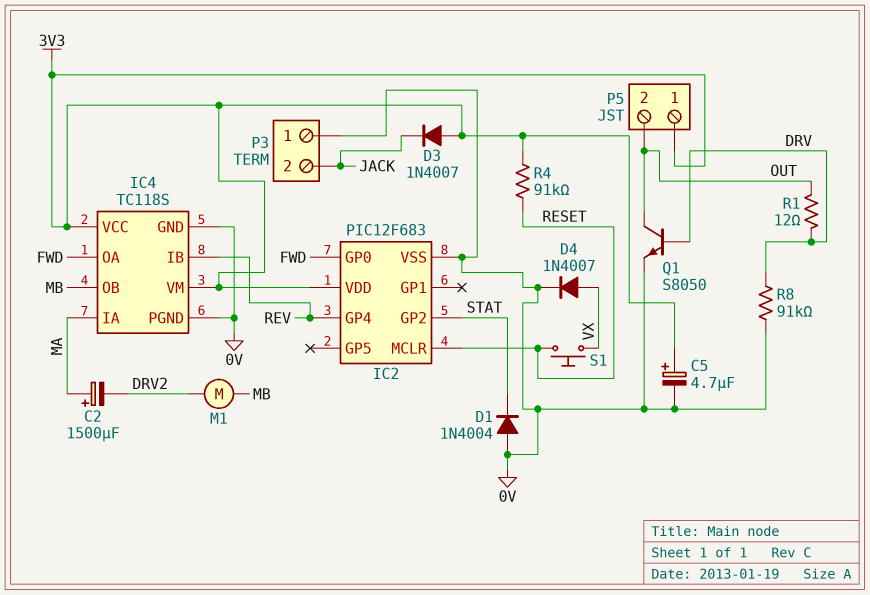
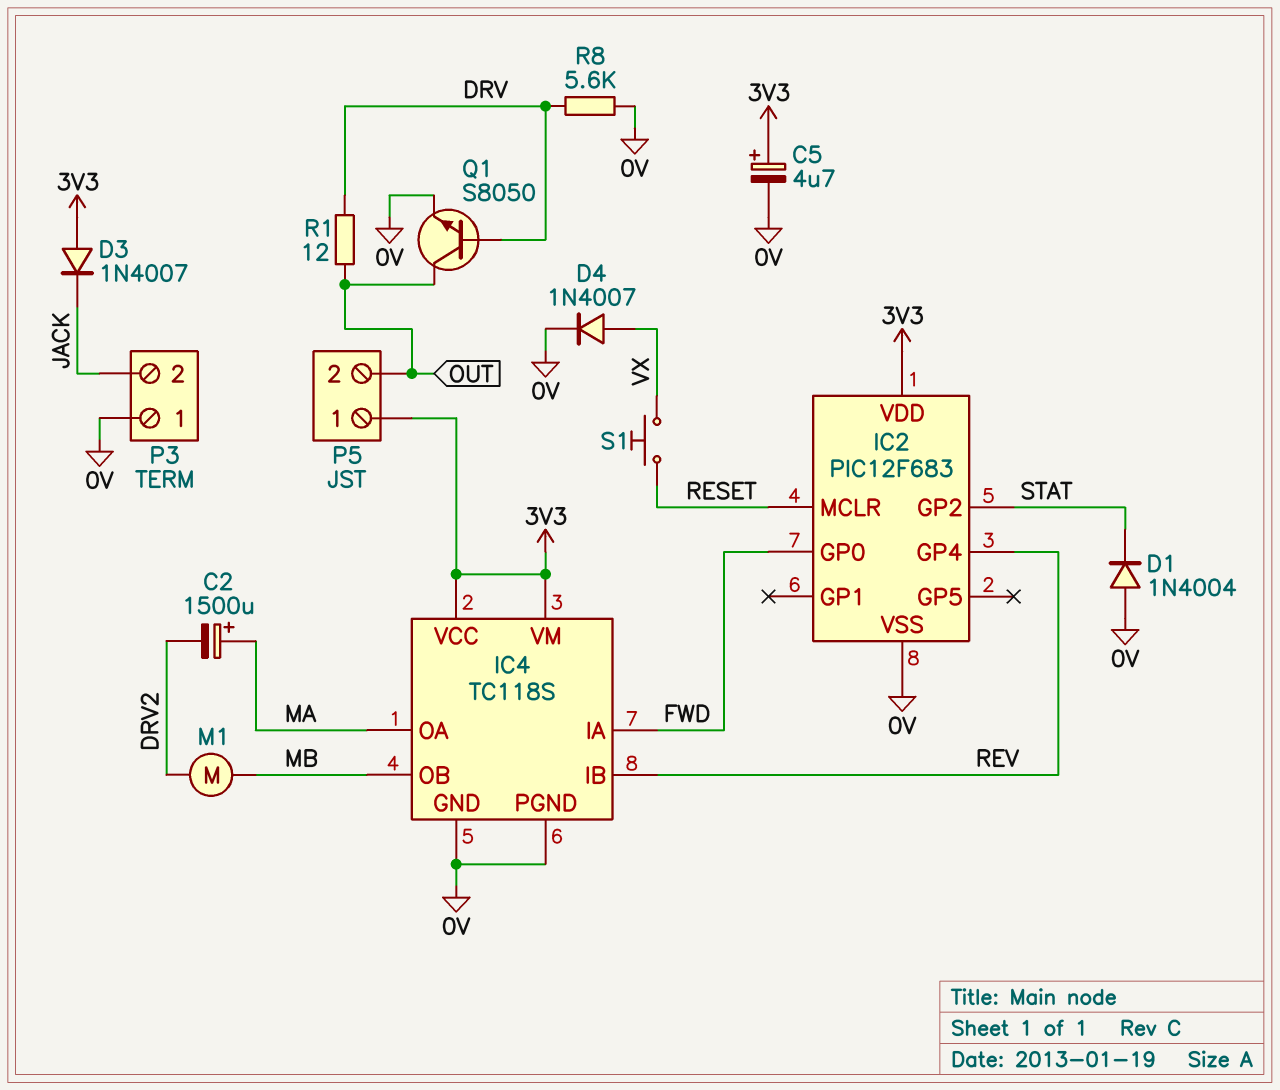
IC4 pin IA: MA -> FWD
IC4 pin OA: FWD -> MA
R4: 91k (3V3, RESET) -> none
R8: 91k (0V, DRV) -> 5.6k (0V, DRV)

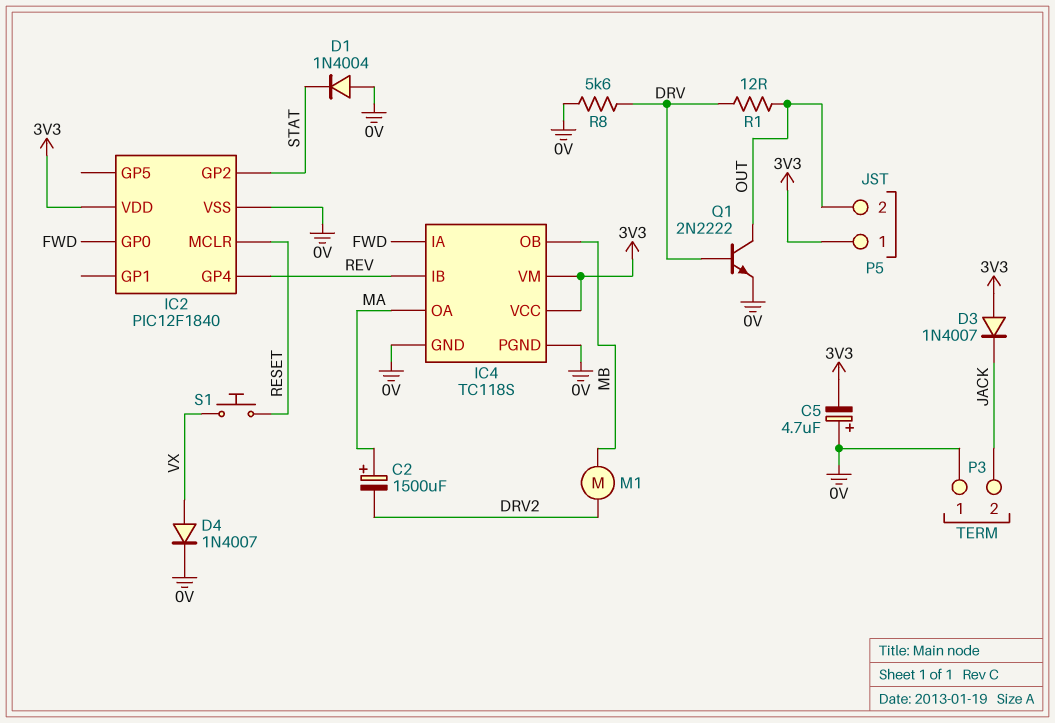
C5: 4.7uF (plus 3V3, minus 0V) -> 4.7uF (plus 0V, minus 3V3)
IC2: PIC12F683 -> PIC12F1840
Q1: NPN S8050 (B DRV, C OUT, E 0V) -> NPN 2N2222 (B DRV, C OUT, E 0V)

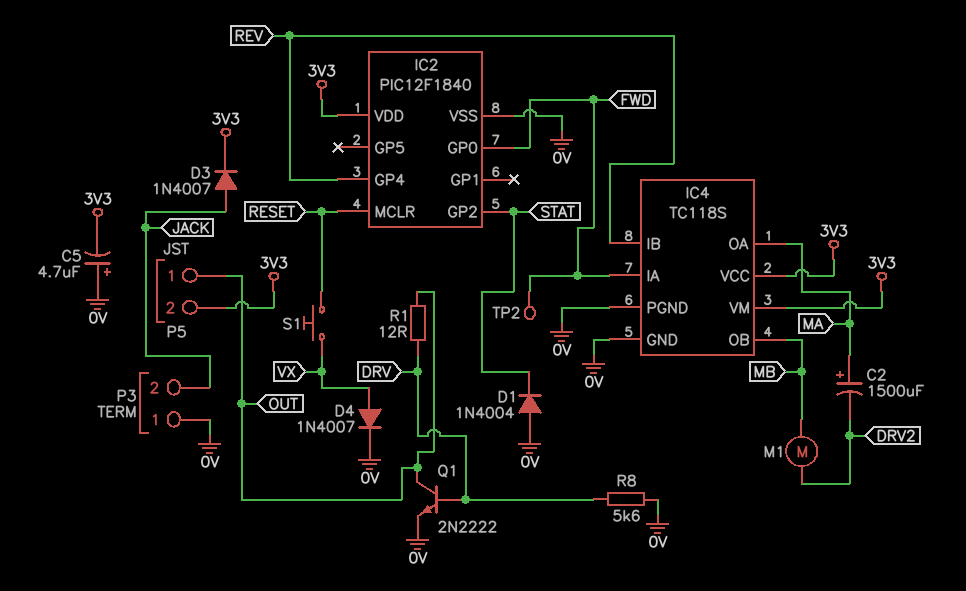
D3: diode 1N4007 (A 3V3, K JACK) -> diode 1N4007 (A JACK, K 3V3)
P5 pin 1: 3V3 -> OUT
P5 pin 2: OUT -> 3V3
TP2: none -> test point (FWD)

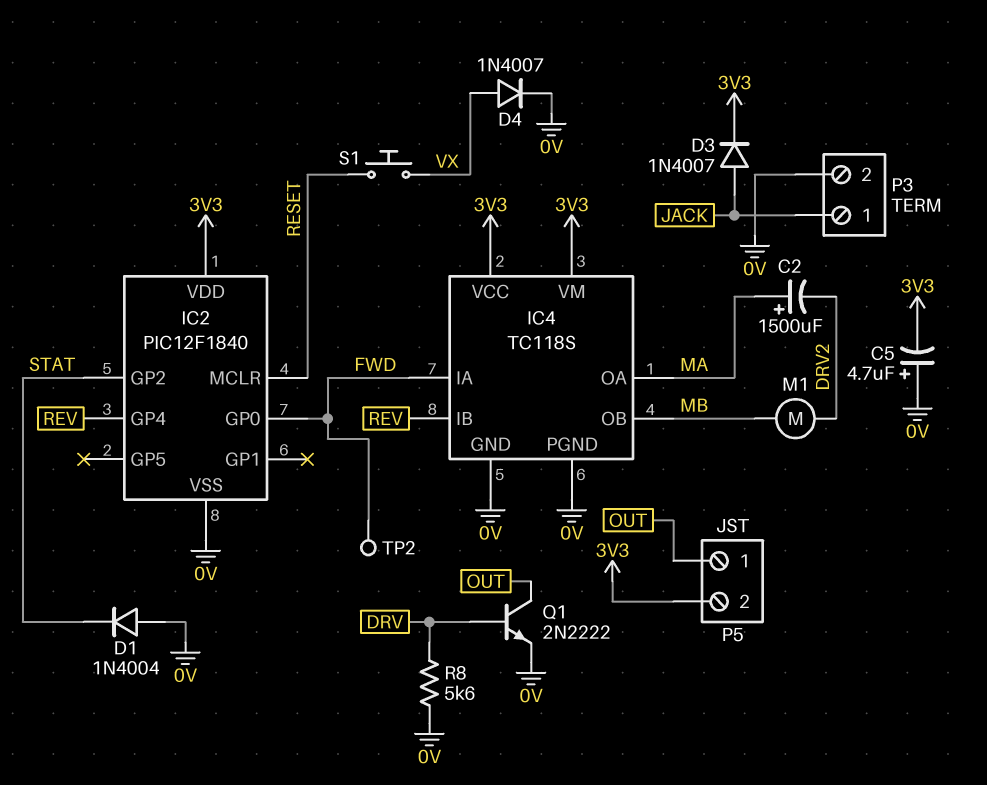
P3 pin 1: 0V -> JACK
P3 pin 2: JACK -> 0V
R1: 12 (DRV, OUT) -> none

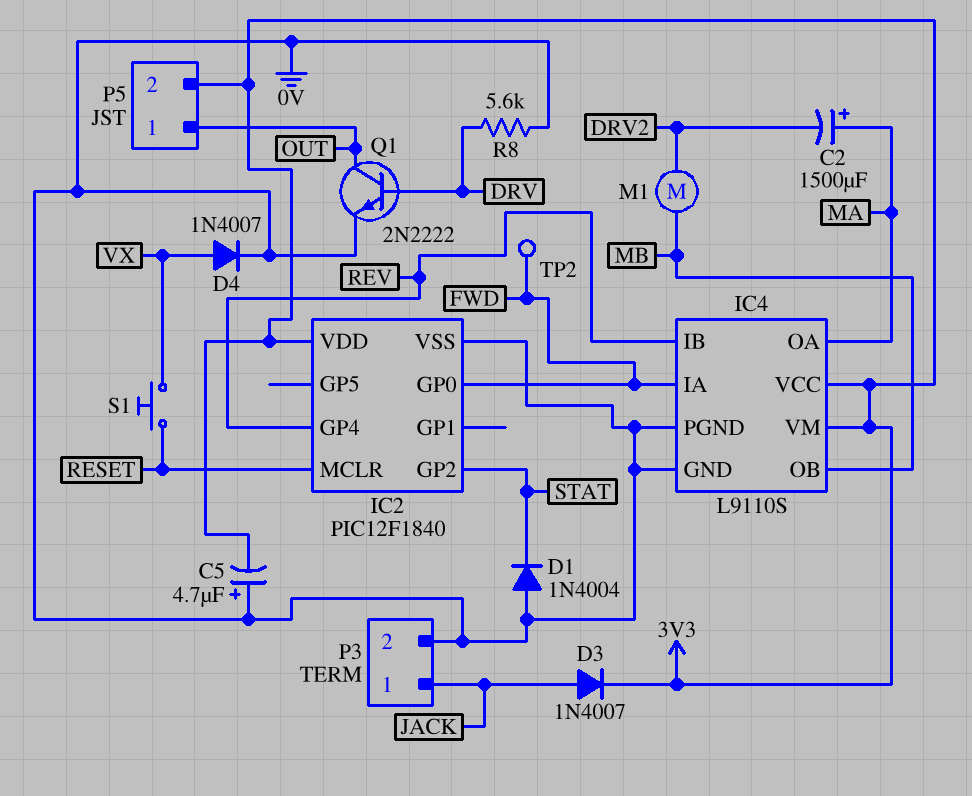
IC4: TC118S -> L9110S

